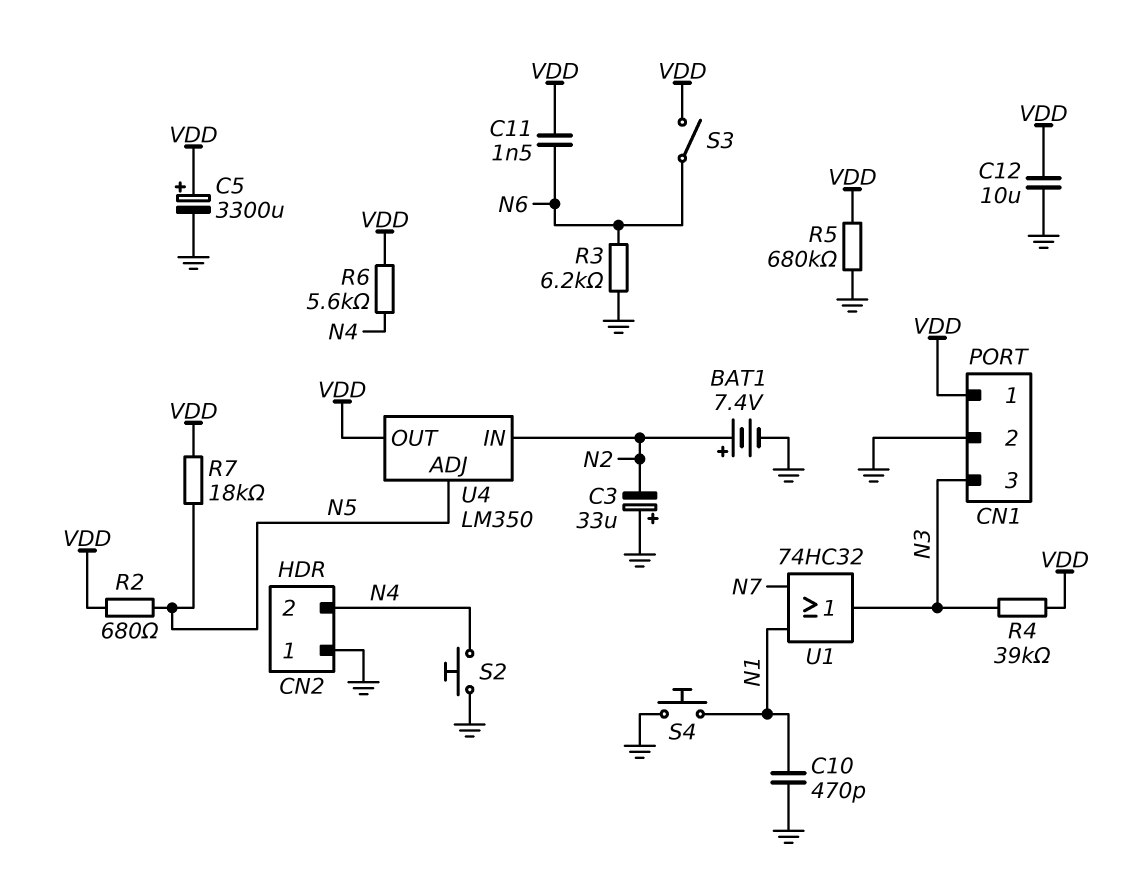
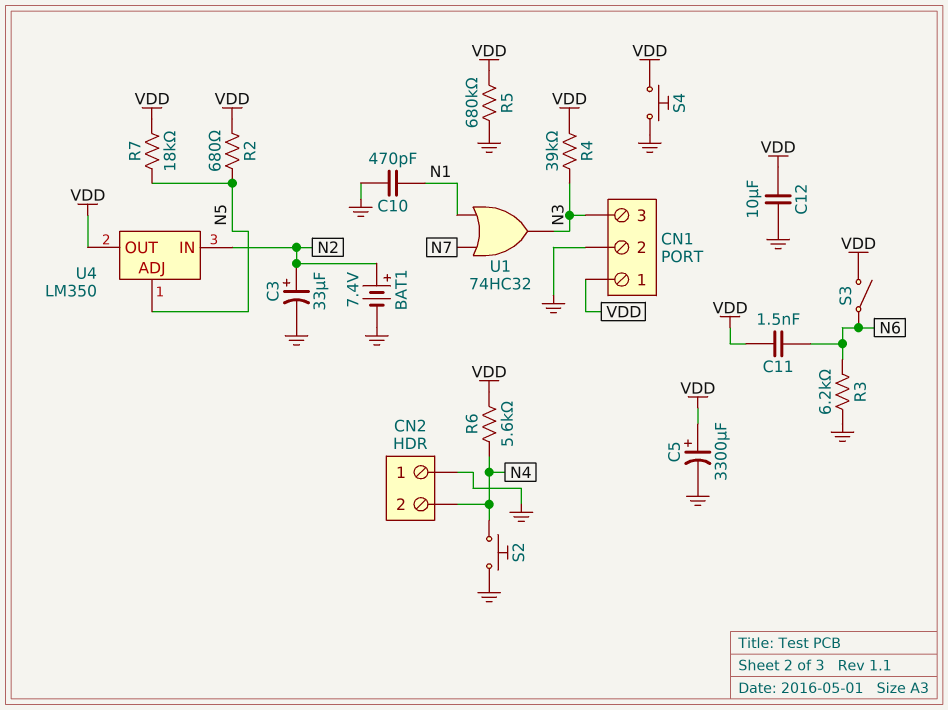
C3: 33uF (plus GND, minus N2) -> 33uF (plus N2, minus GND)
S4: button (GND, N1) -> button (GND, VDD)

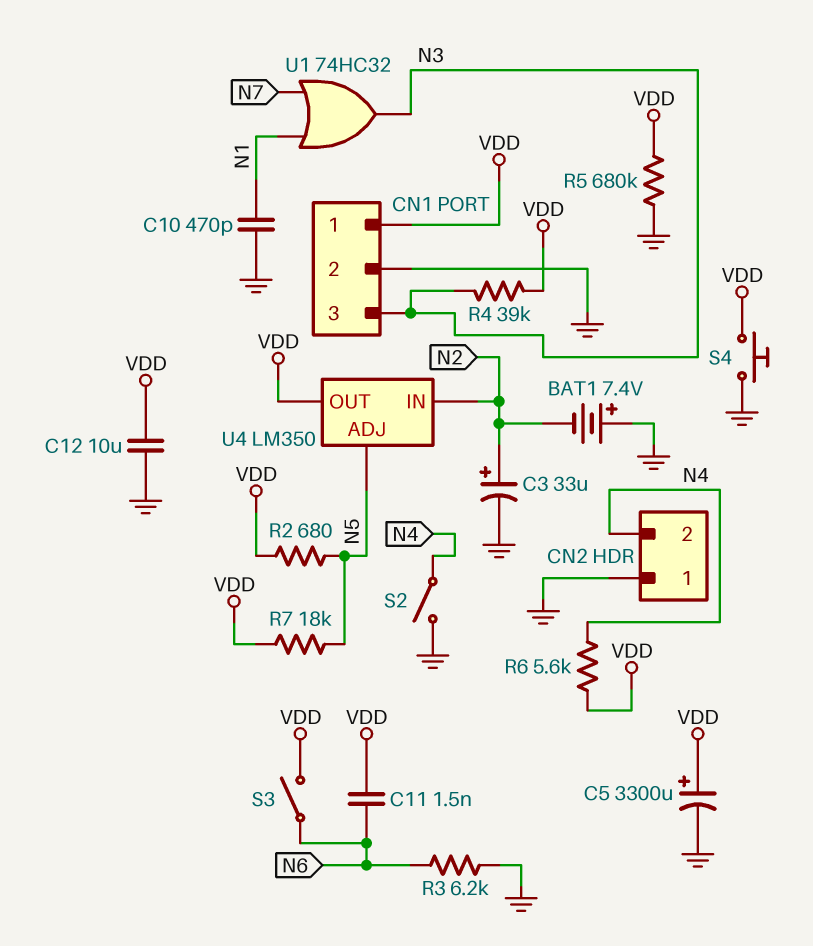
BAT1: 7.4V (plus N2, minus GND) -> 7.4V (plus GND, minus N2)
S2: button (GND, N4) -> switch (GND, N4)

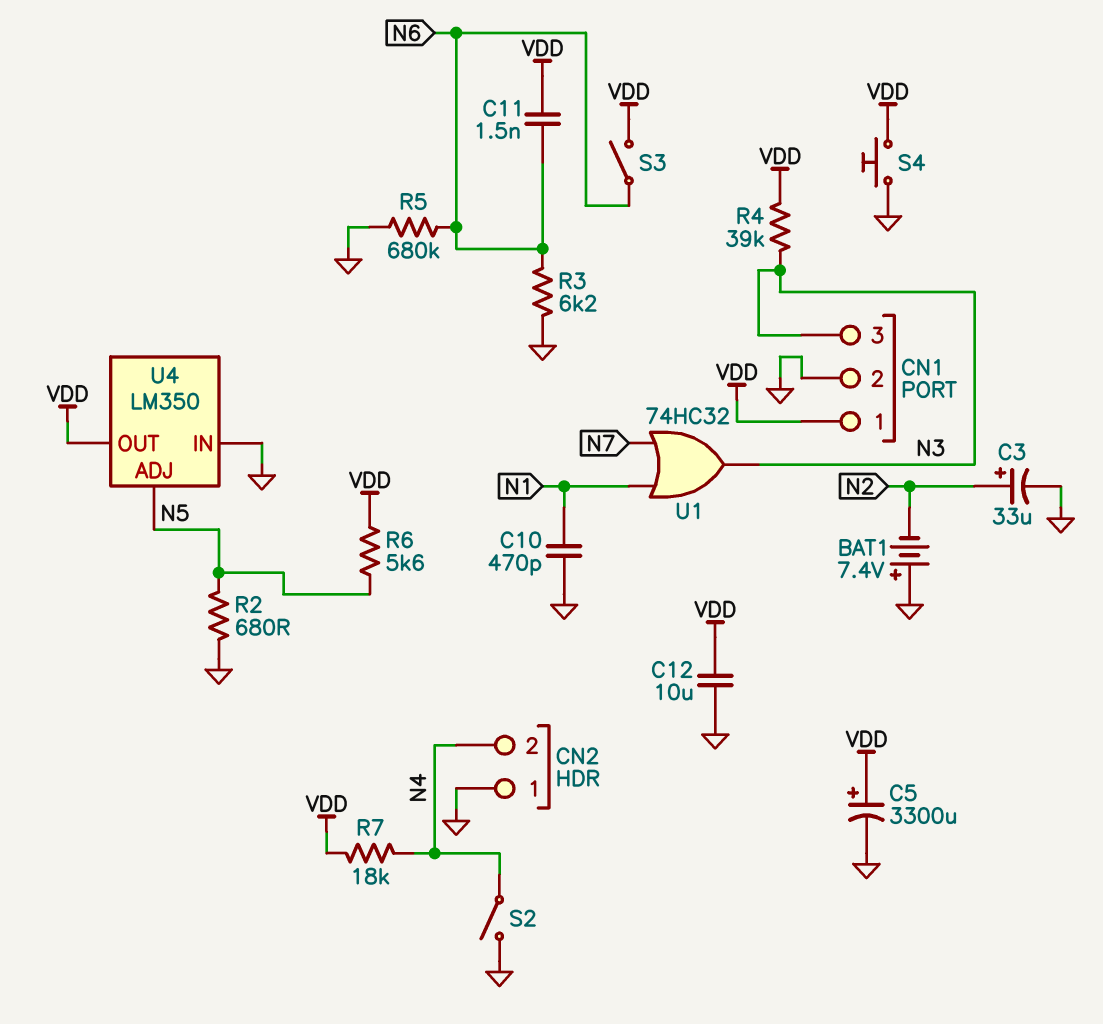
R2: 680 (N5, VDD) -> 680 (GND, N5)
R5: 680k (GND, VDD) -> 680k (GND, N6)
R6: 5.6k (N4, VDD) -> 5.6k (N5, VDD)
R7: 18k (N5, VDD) -> 18k (N4, VDD)
U4 pin IN: N2 -> GND

